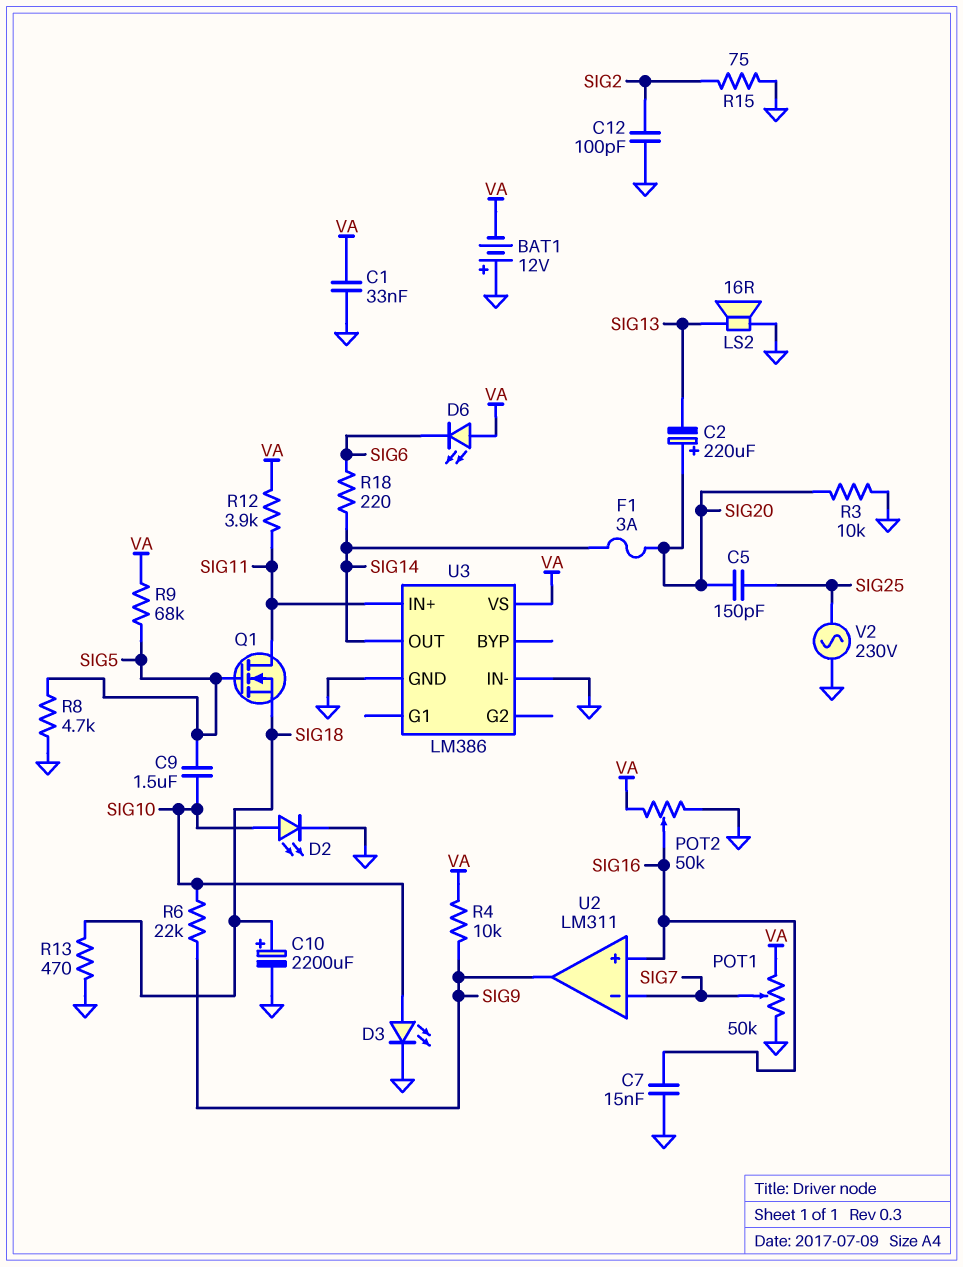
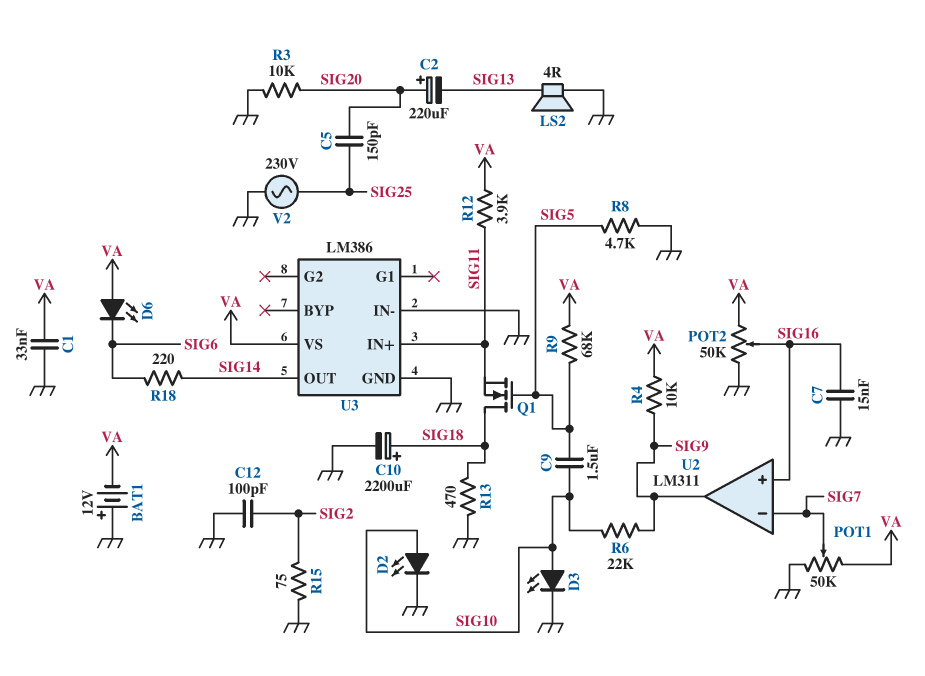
F1: 3A (SIG14, SIG20) -> none
LS2: speaker 16R (GND, SIG13) -> speaker 4R (GND, SIG13)
Q1: NMOS (G SIG5, D SIG11, S SIG18) -> NMOS (G SIG5, D SIG18, S SIG11)

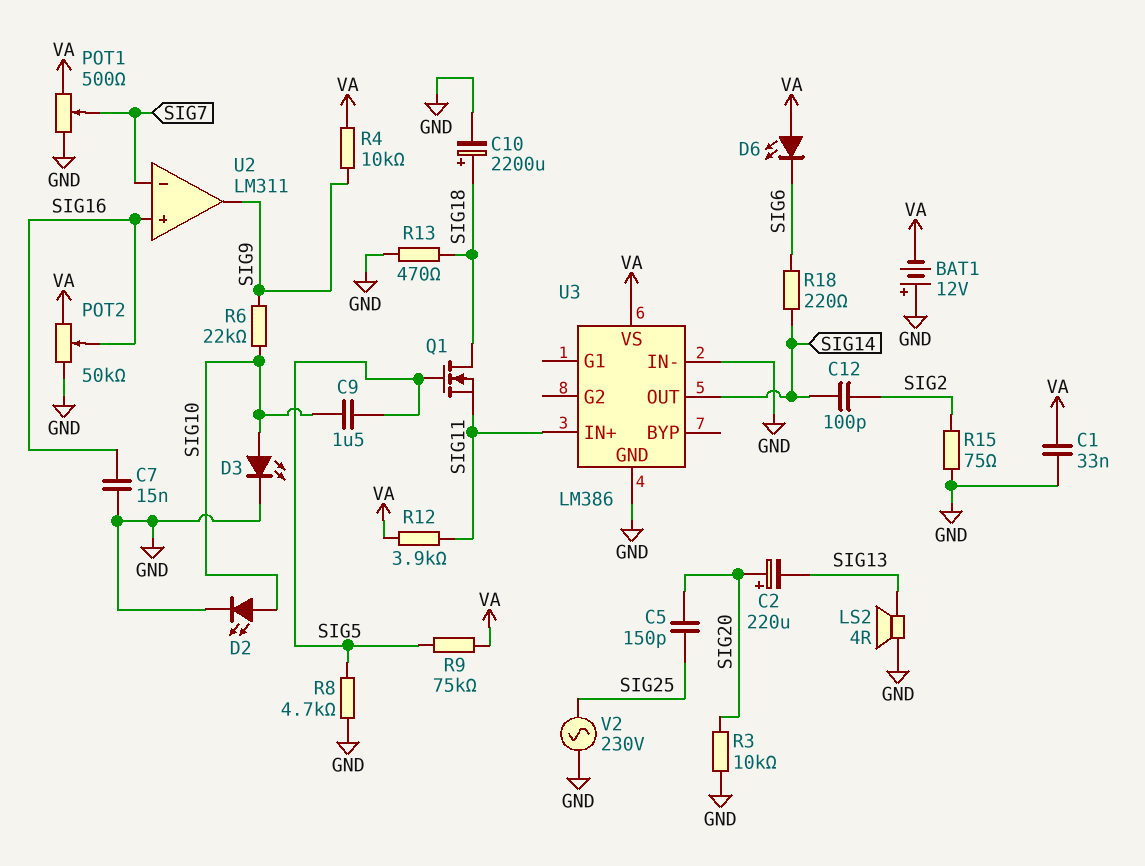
C12: 100pF (GND, SIG2) -> 100pF (SIG2, SIG14)
POT1: 50k (GND, VA, wiper SIG7) -> 500 (GND, VA, wiper SIG7)
R9: 68k (SIG5, VA) -> 75k (SIG5, VA)

